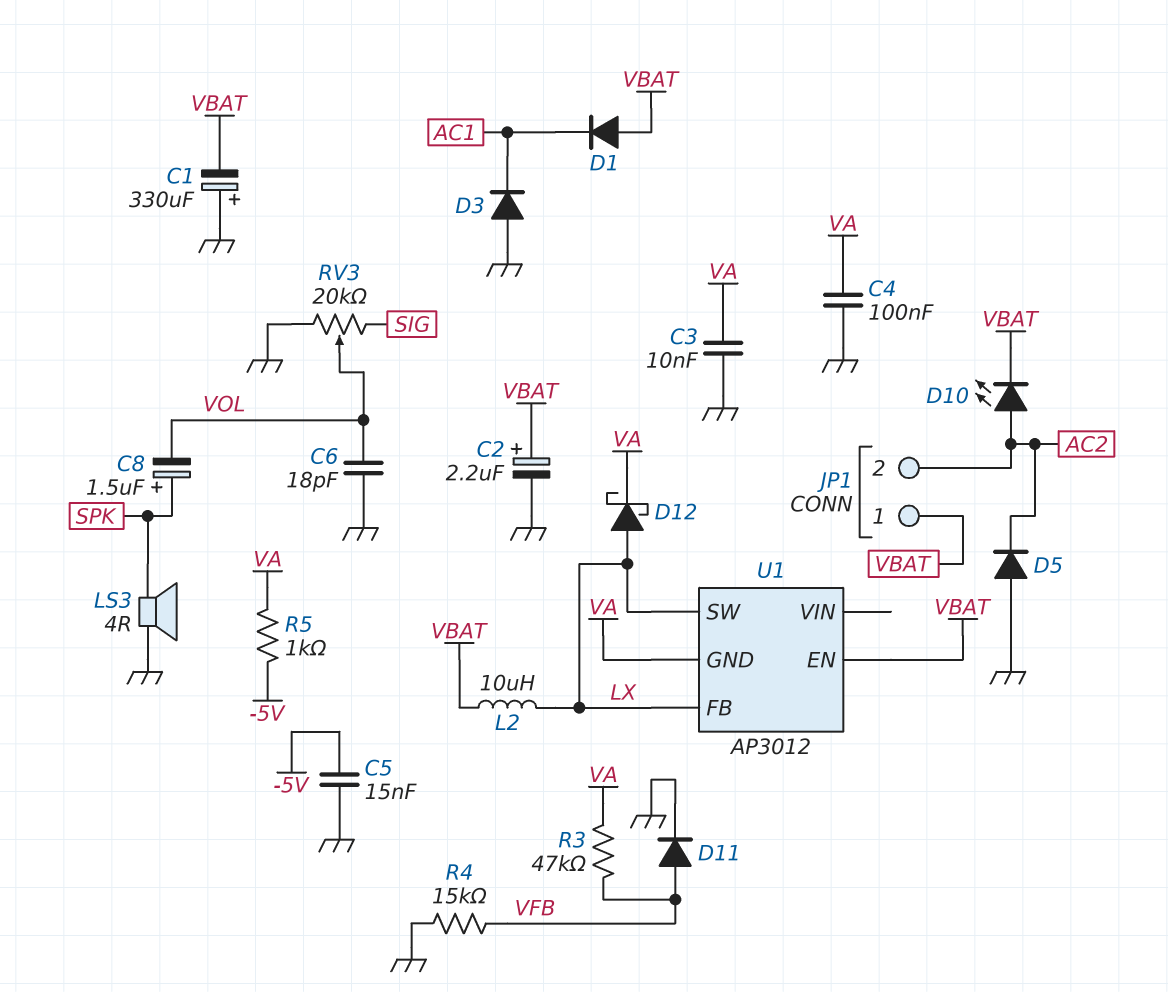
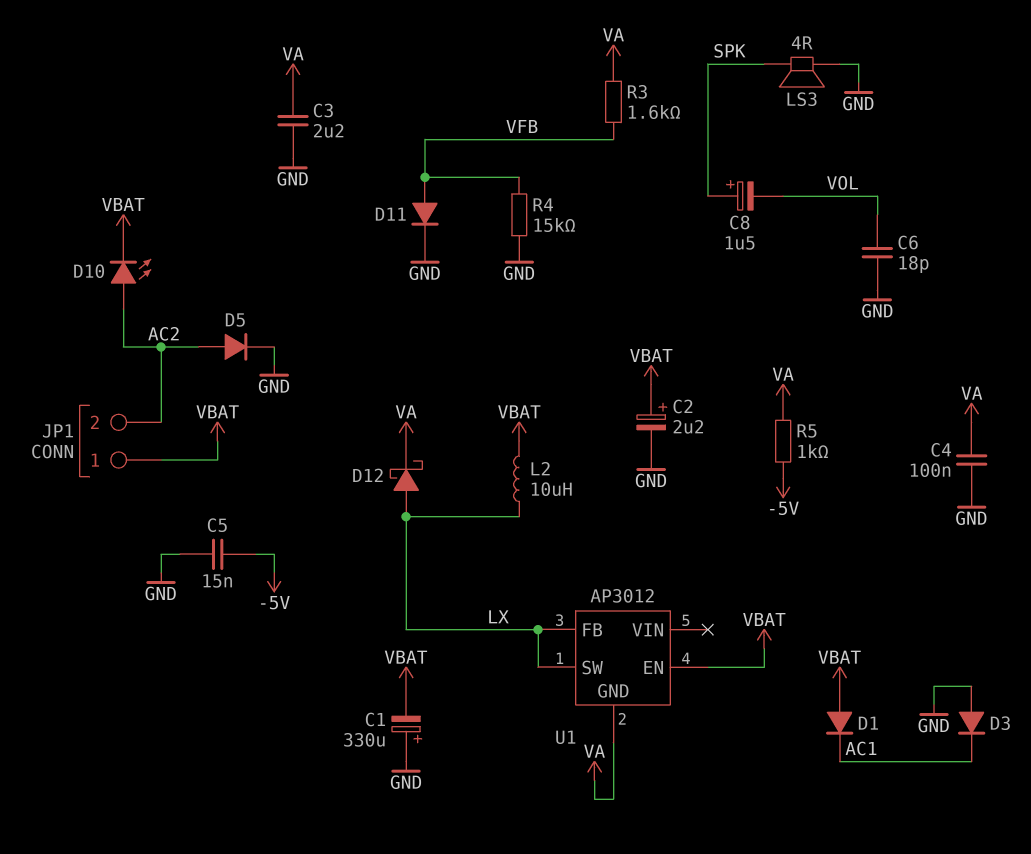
C3: 10nF (GND, VA) -> 2.2uF (GND, VA)
D5: diode (A GND, K AC2) -> diode (A AC2, K GND)
R3: 47k (VA, VFB) -> 1.6k (VA, VFB)
RV3: 20k (GND, SIG, wiper VOL) -> none

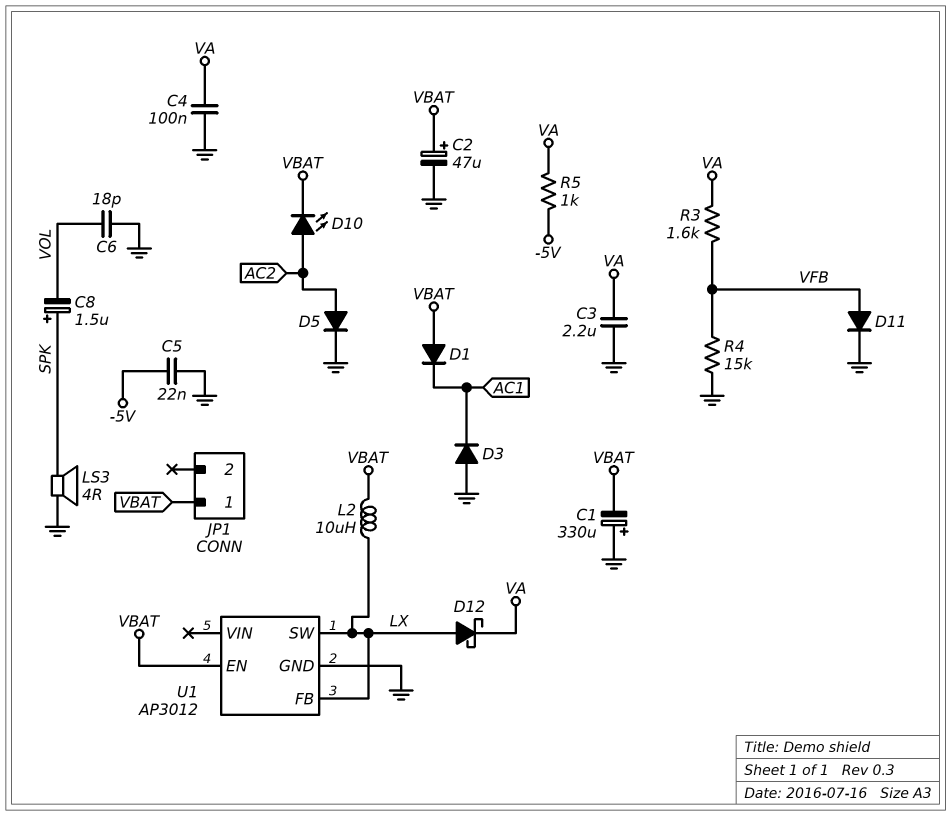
C2: 2.2uF (plus VBAT, minus GND) -> 47uF (plus VBAT, minus GND)
C5: 15nF (-5V, GND) -> 22nF (-5V, GND)
JP1 pin 2: AC2 -> none
U1 pin GND: VA -> GND

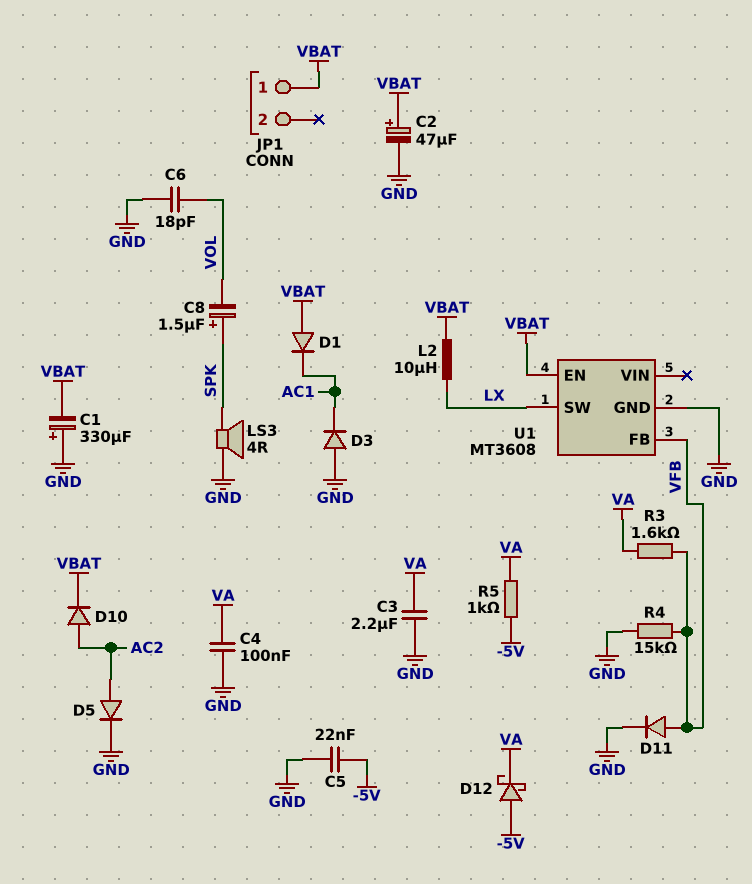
D10: LED (A AC2, K VBAT) -> diode (A AC2, K VBAT)
D12: schottky (A LX, K VA) -> schottky (A -5V, K VA)
U1: AP3012 -> MT3608
U1 pin FB: LX -> VFB

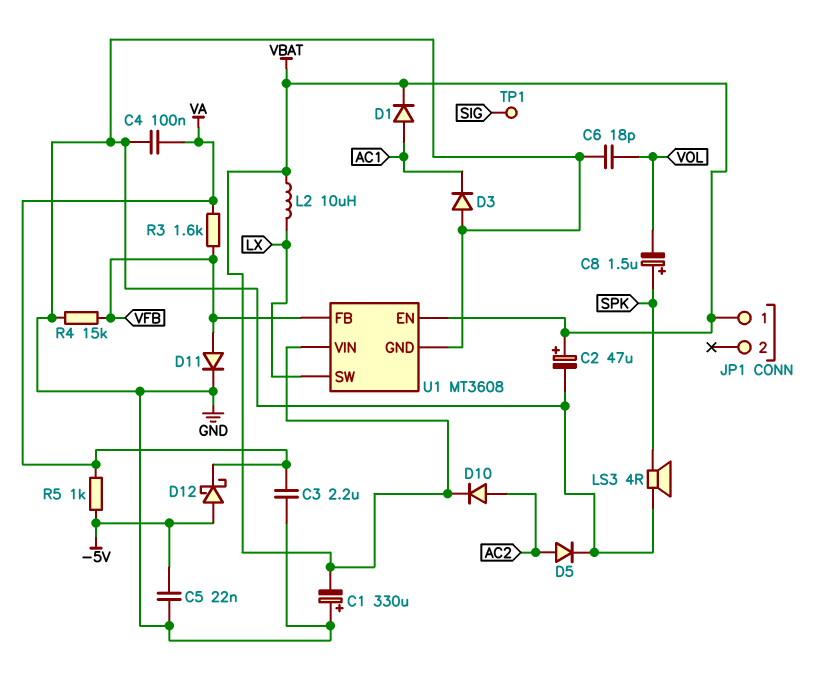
D1: diode (A VBAT, K AC1) -> diode (A AC1, K VBAT)
TP1: none -> test point (SIG)
U1 pin VIN: none -> VBAT

